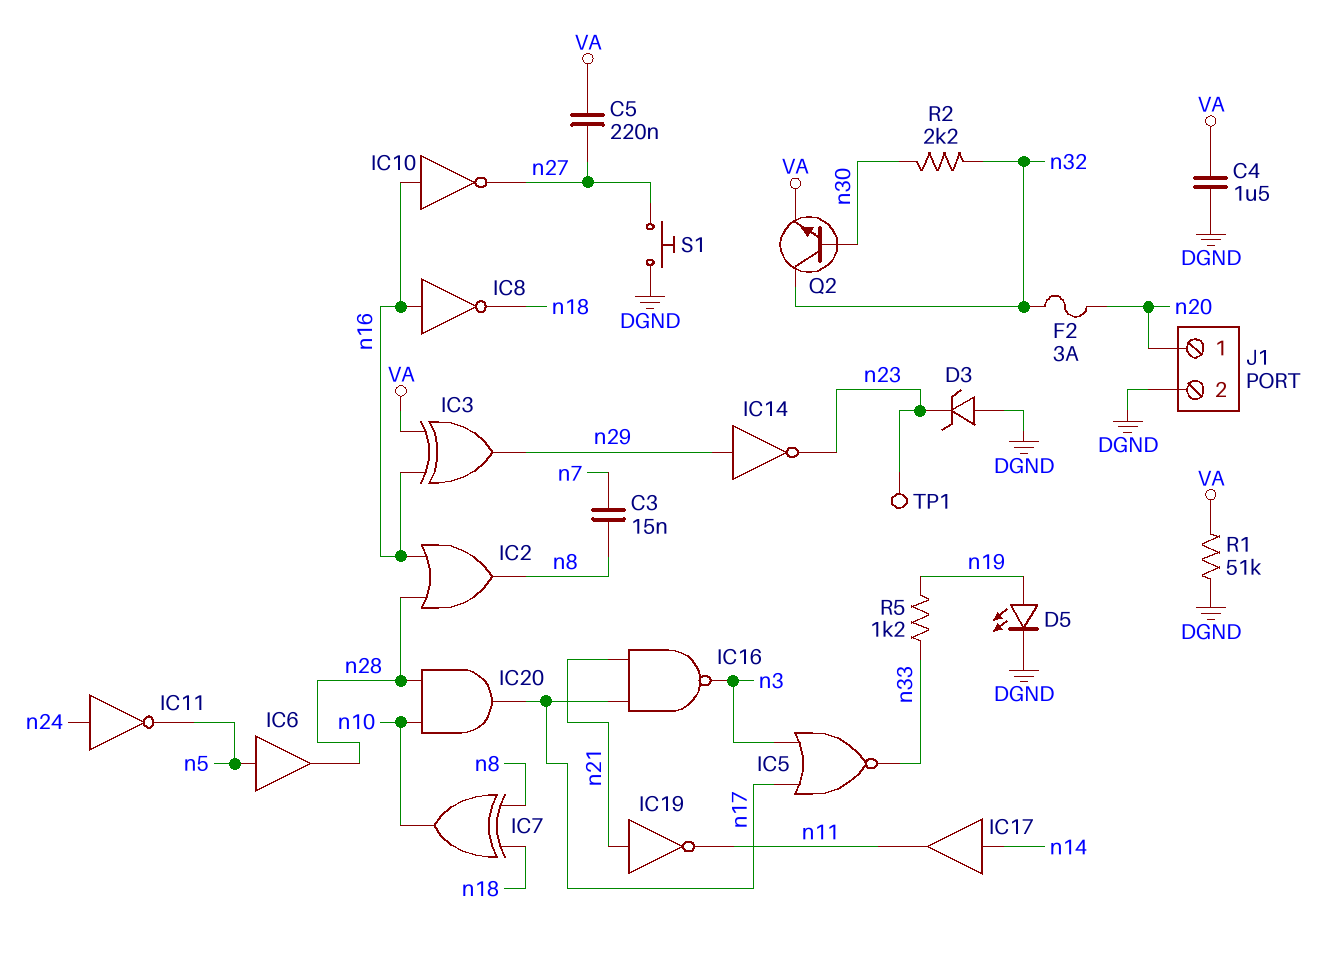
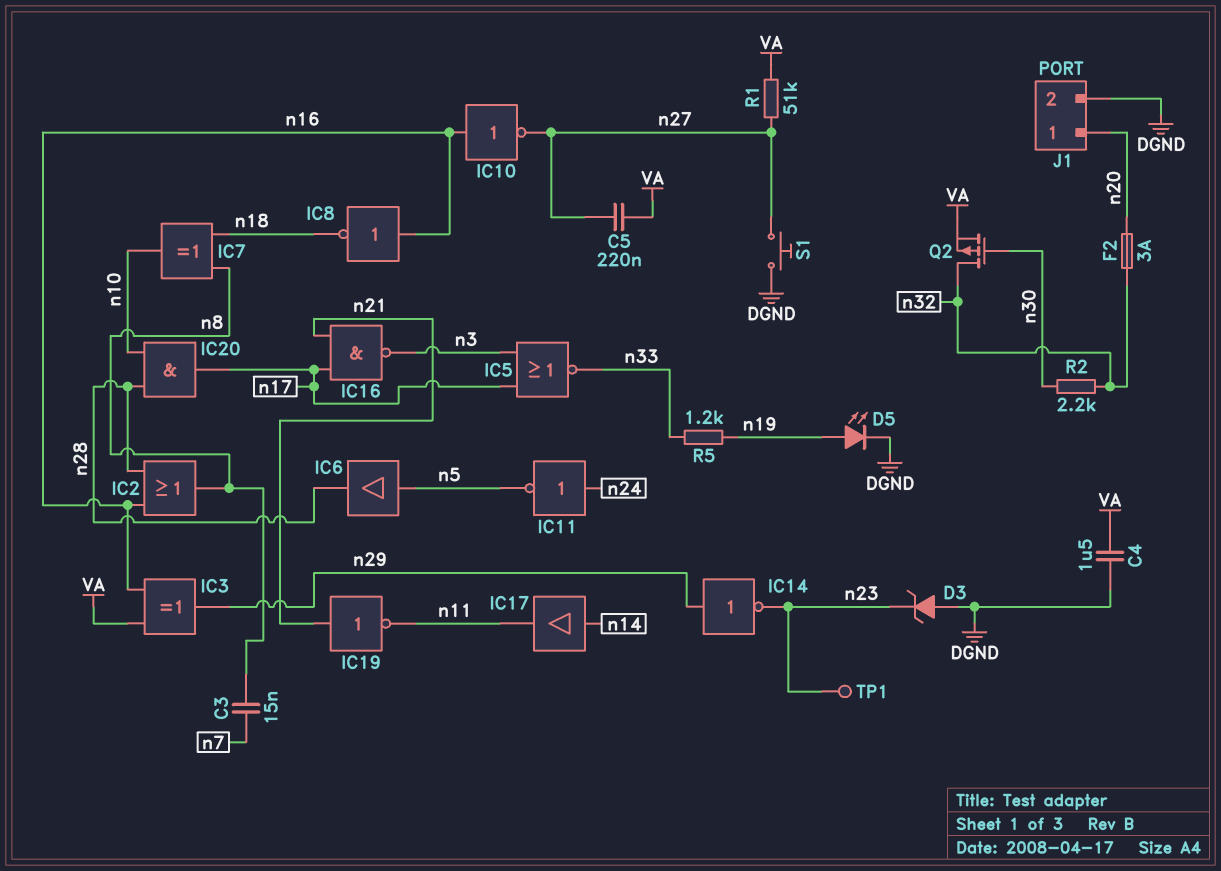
Q2: NPN (B n30, C n32, E VA) -> PMOS (G n30, D n32, S VA)
R1: 51k (DGND, VA) -> 51k (VA, n27)

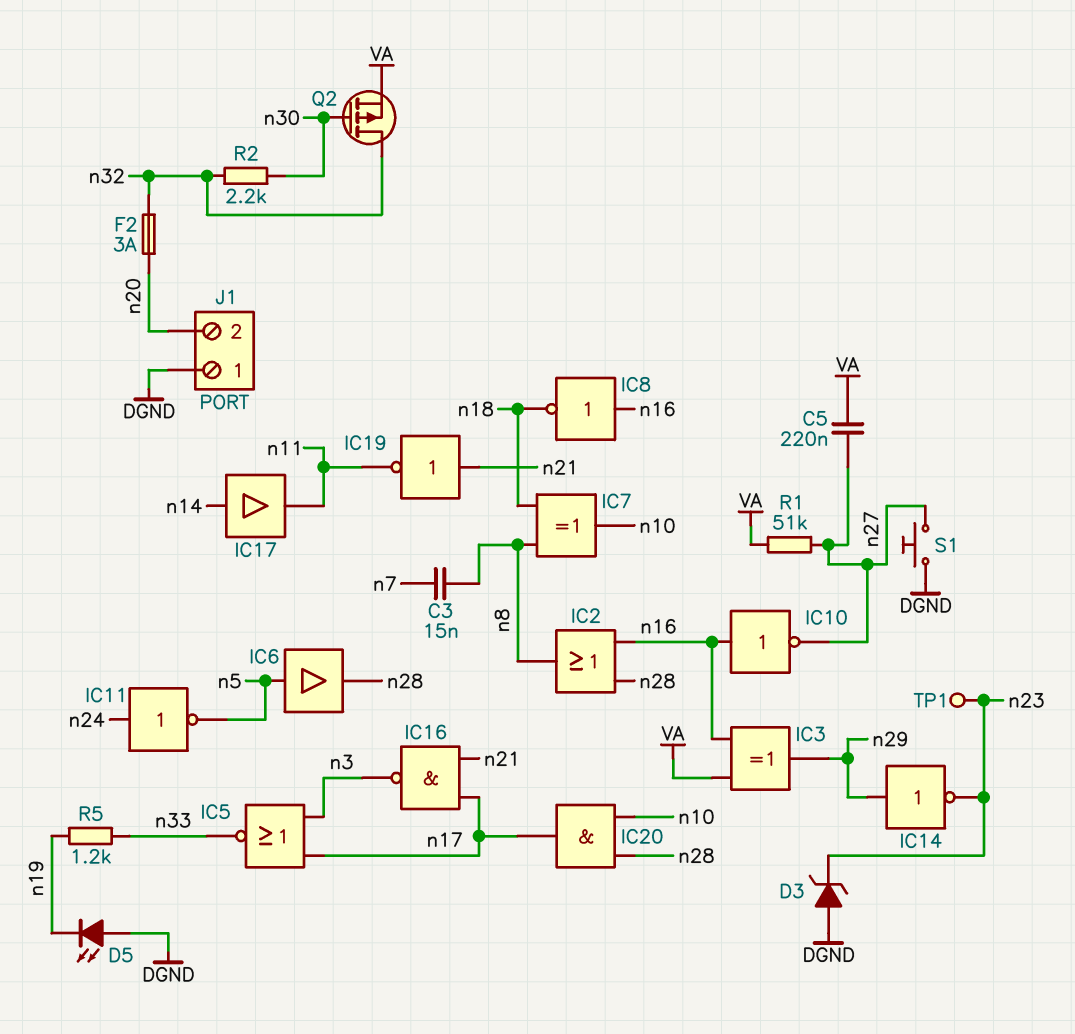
C4: 1.5uF (DGND, VA) -> none
D5: LED (A n19, K DGND) -> LED (A DGND, K n19)
J1 pin 1: n20 -> DGND
J1 pin 2: DGND -> n20

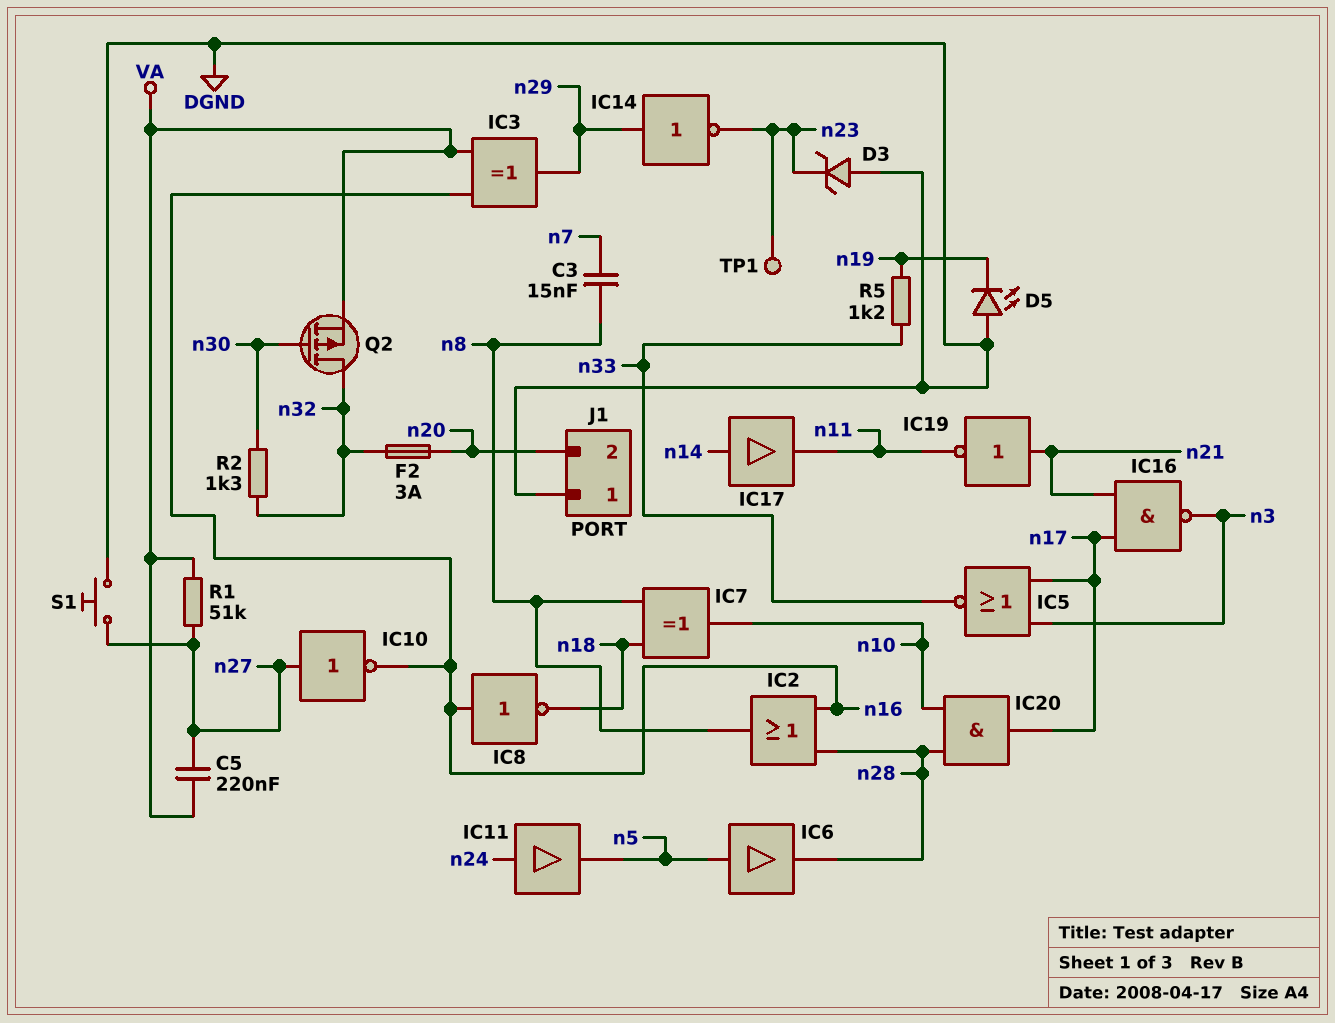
IC10: NOT (in n16, out n27) -> NOT (in n27, out n16)
IC11: NOT (in n24, out n5) -> buffer (in n24, out n5)
R2: 2.2k (n30, n32) -> 1.3k (n30, n32)

